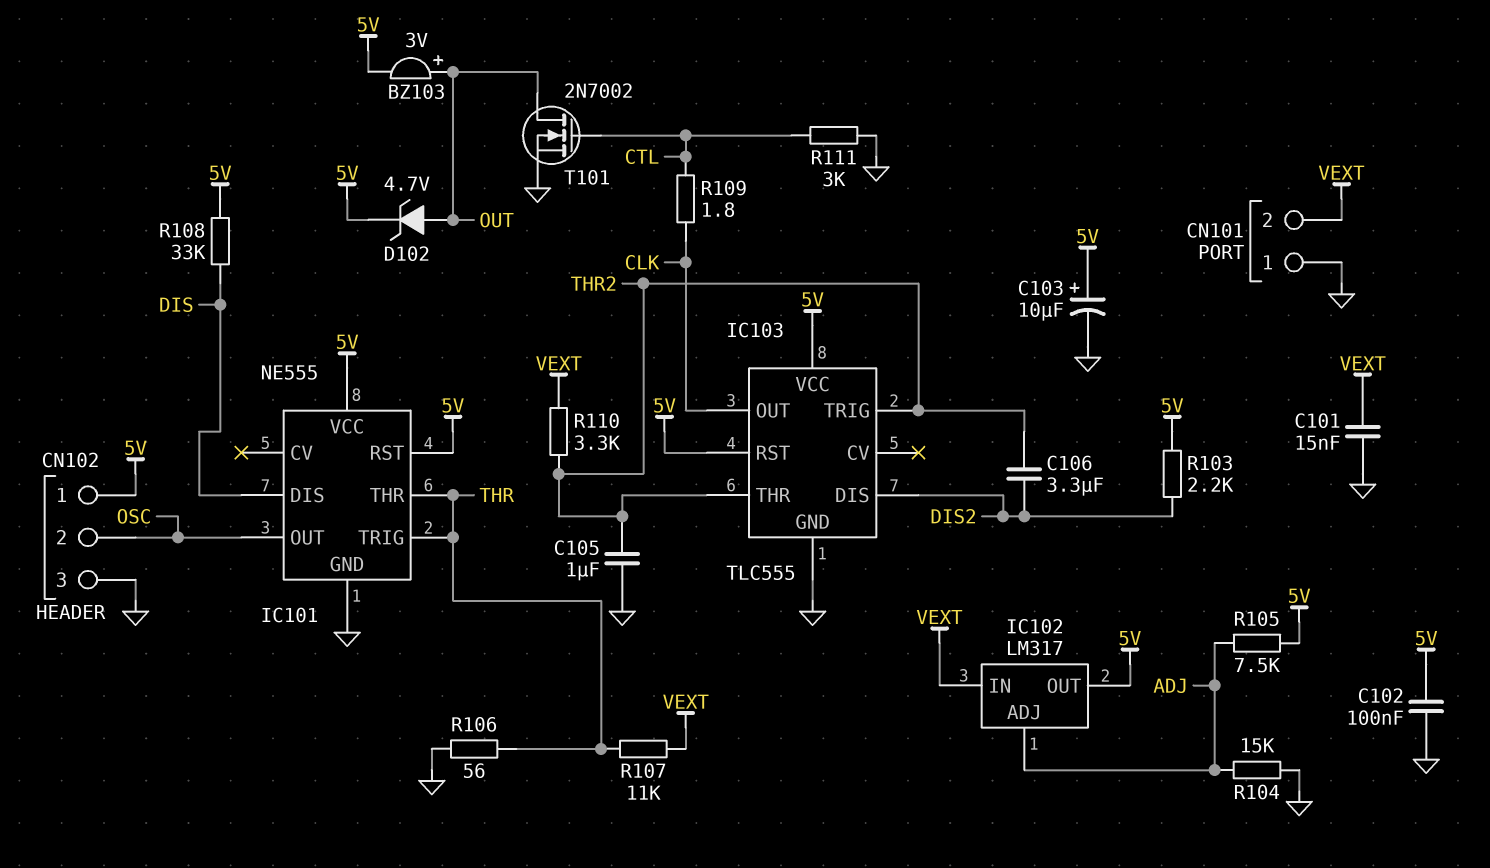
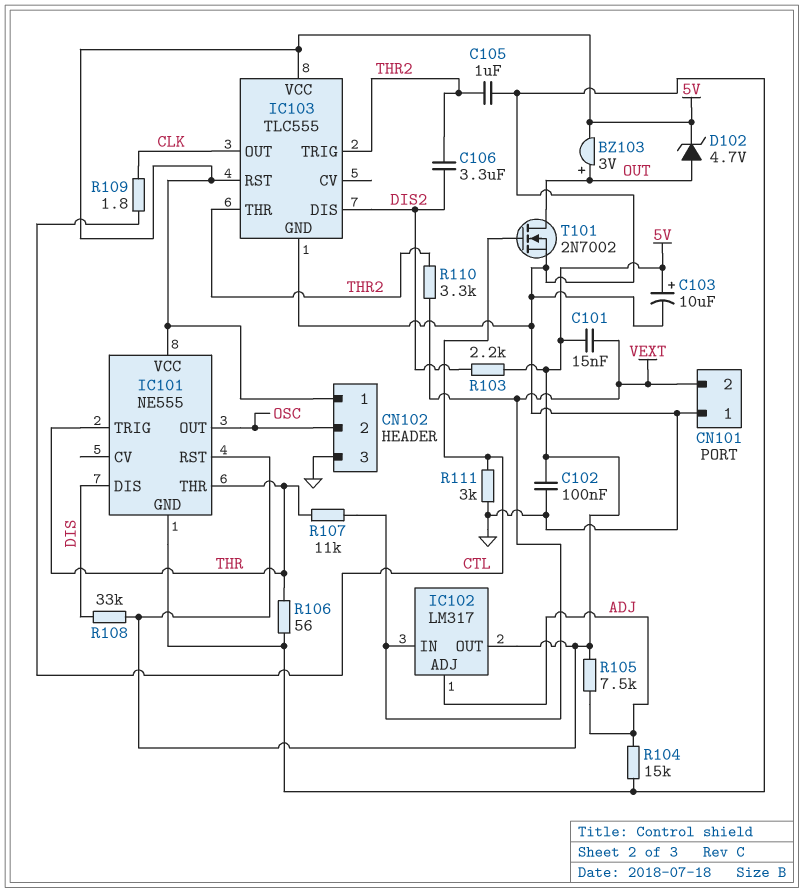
C101: 15nF (GND, VEXT) -> 15nF (5V, VEXT)

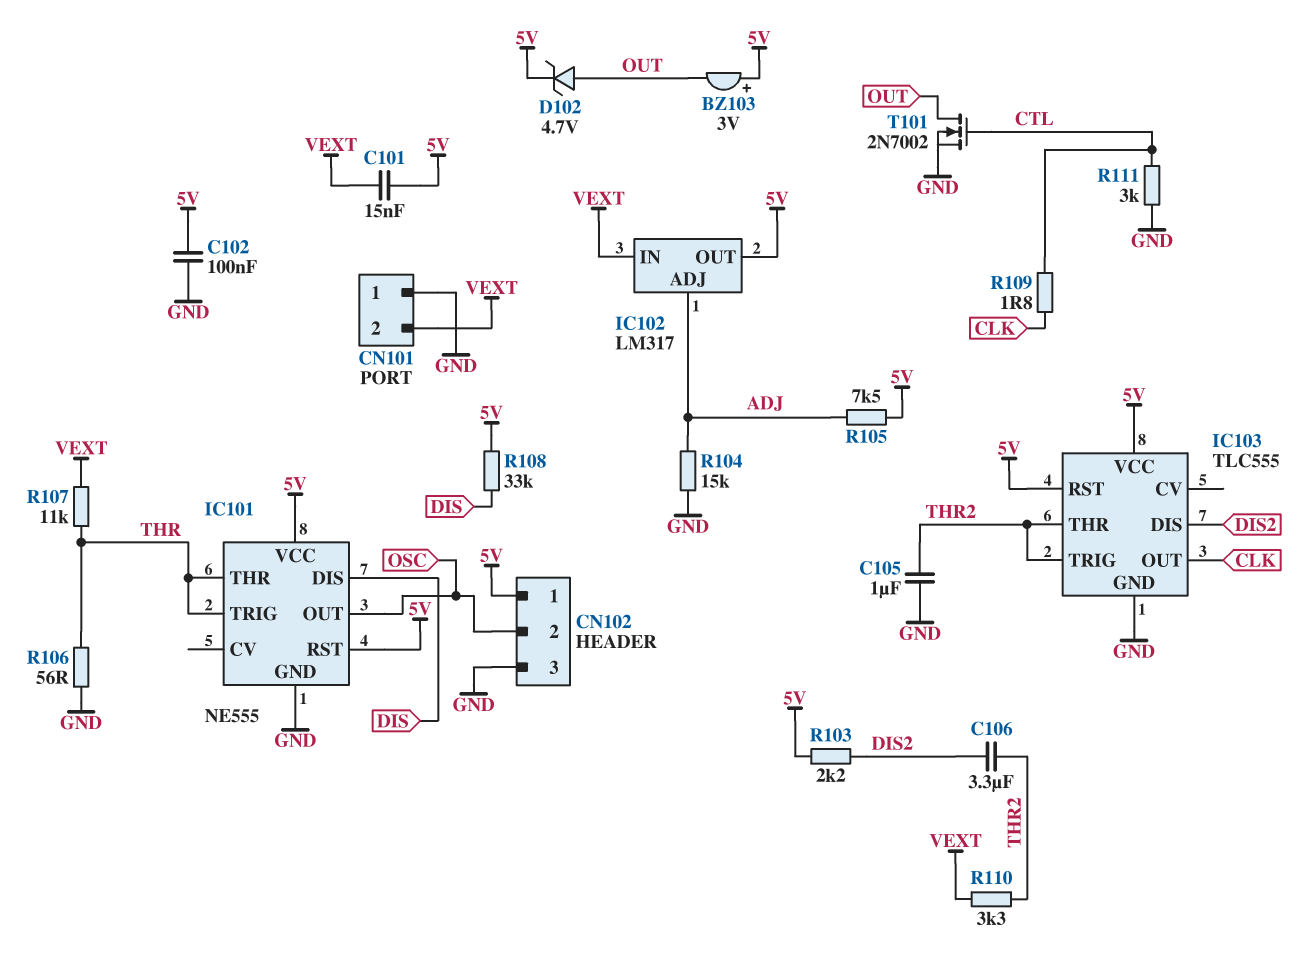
BZ103: buzzer 3V (plus OUT, minus 5V) -> buzzer 3V (plus 5V, minus OUT)
C103: 10uF (plus 5V, minus GND) -> none

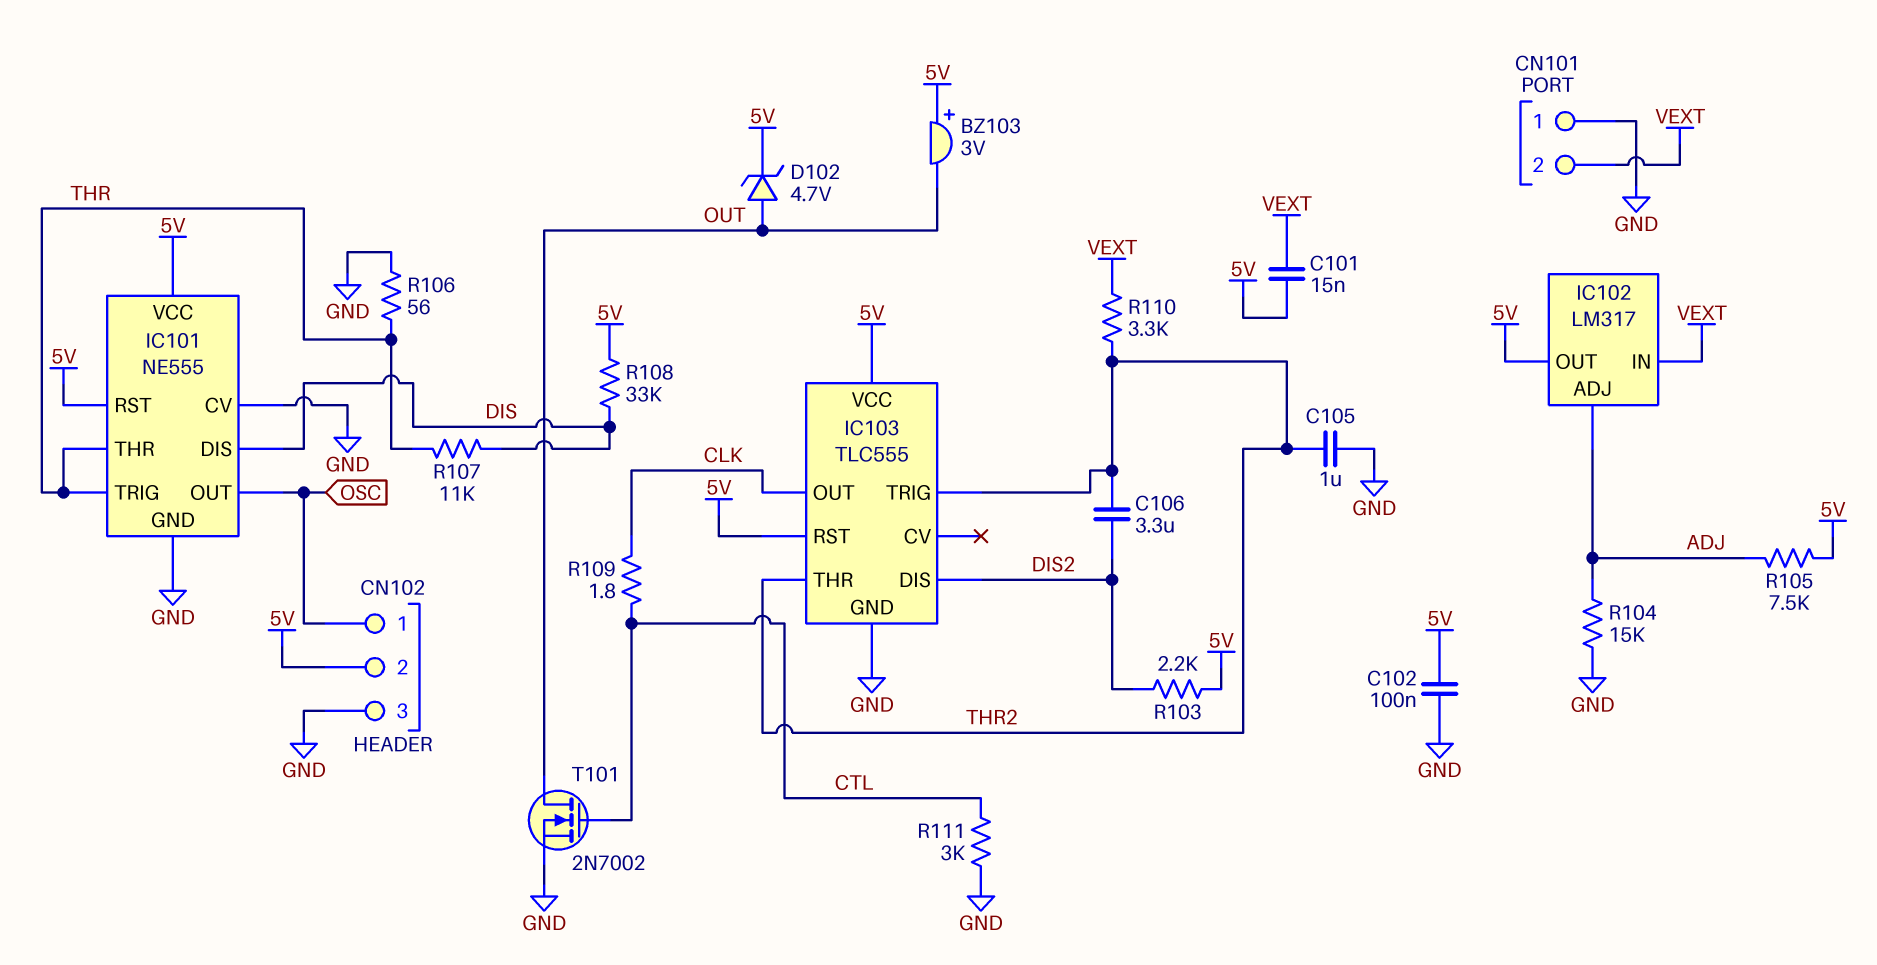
CN102 pin 1: 5V -> OSC
CN102 pin 2: OSC -> 5V
IC101 pin CV: none -> GND
R107: 11k (THR, VEXT) -> 11k (DIS, THR)

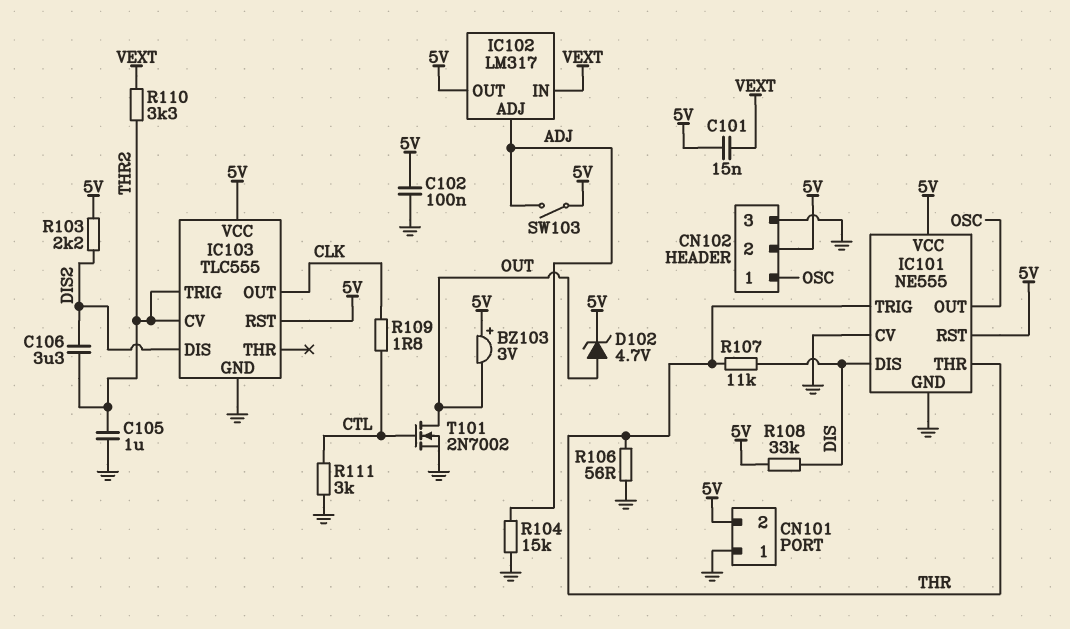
CN101 pin 2: VEXT -> 5V
IC103 pin CV: none -> THR2
IC103 pin THR: THR2 -> none
R105: 7.5k (5V, ADJ) -> none
SW103: none -> switch (5V, ADJ)

